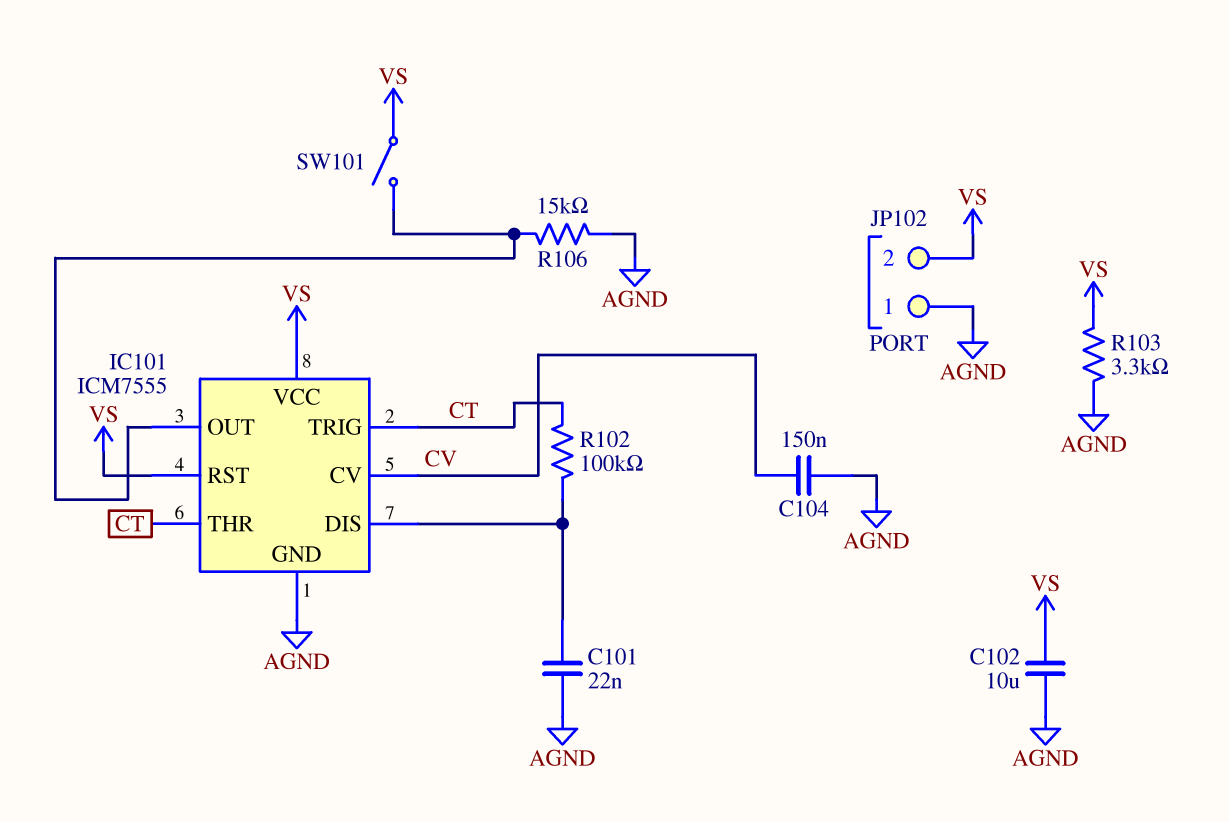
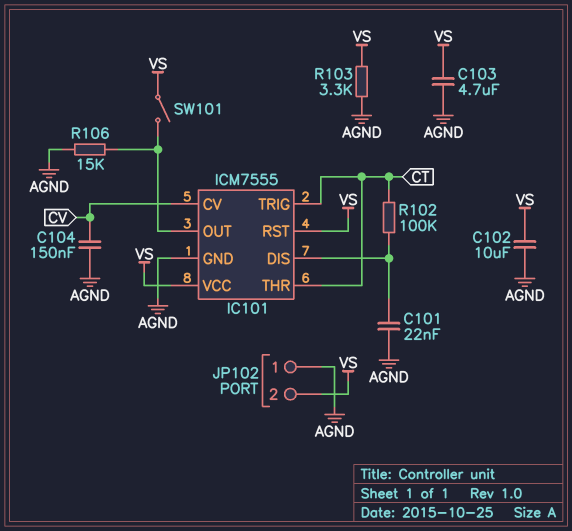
C103: none -> 4.7uF (AGND, VS)

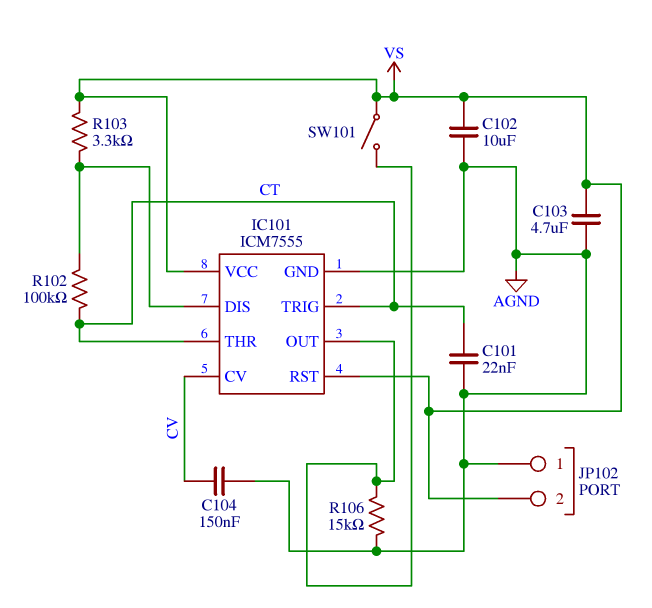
C101: 22nF (AGND, IC101/DIS) -> 22nF (AGND, CT)
R103: 3.3k (AGND, VS) -> 3.3k (IC101/DIS, VS)

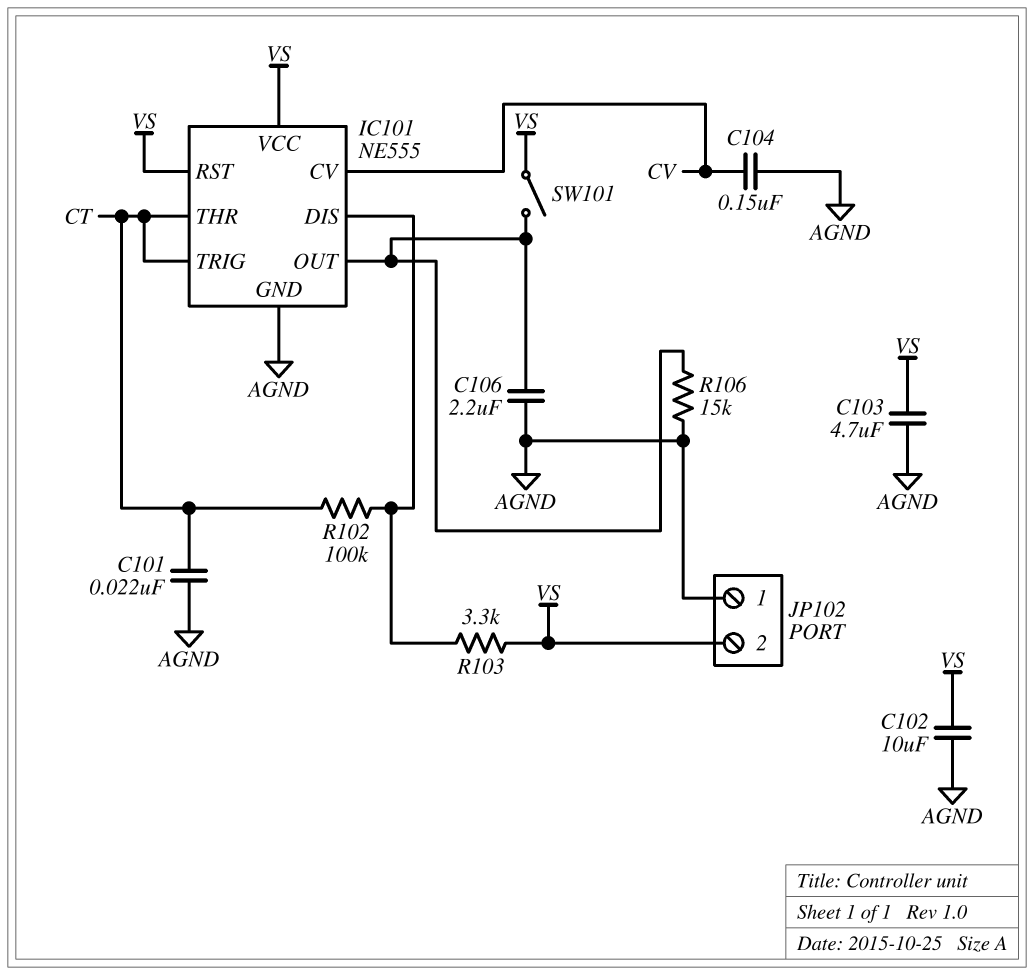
C106: none -> 2.2uF (AGND, IC101/OUT)
IC101: ICM7555 -> NE555

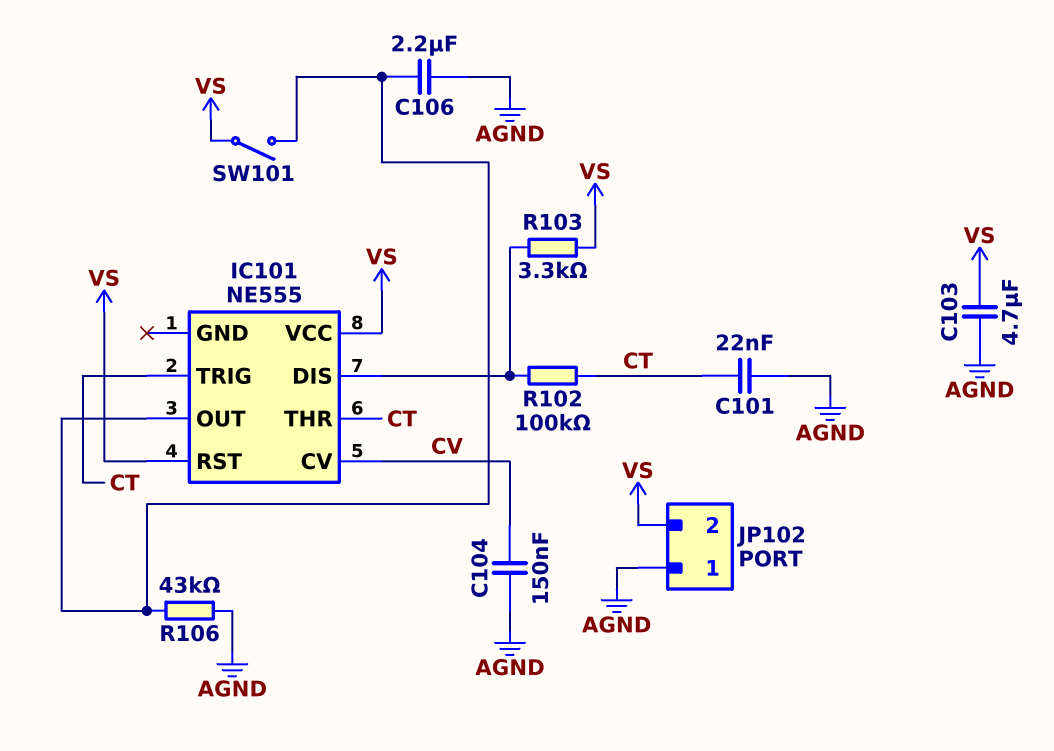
C102: 10uF (AGND, VS) -> none
IC101 pin GND: AGND -> none
R106: 15k (AGND, IC101/OUT) -> 43k (AGND, IC101/OUT)

